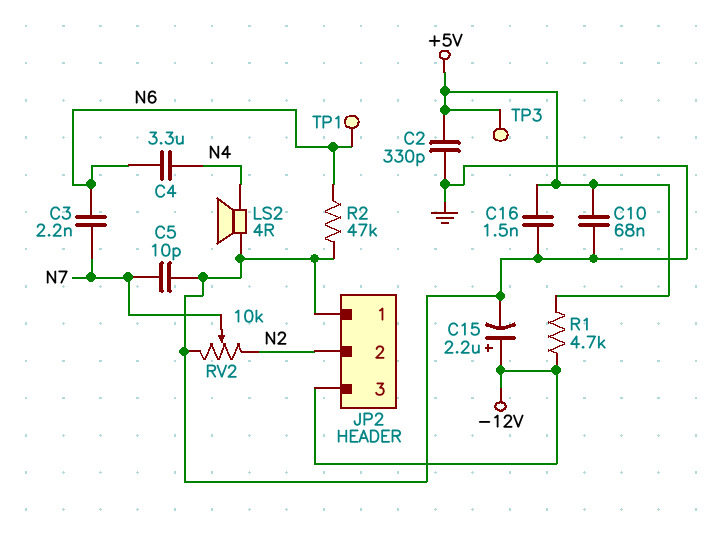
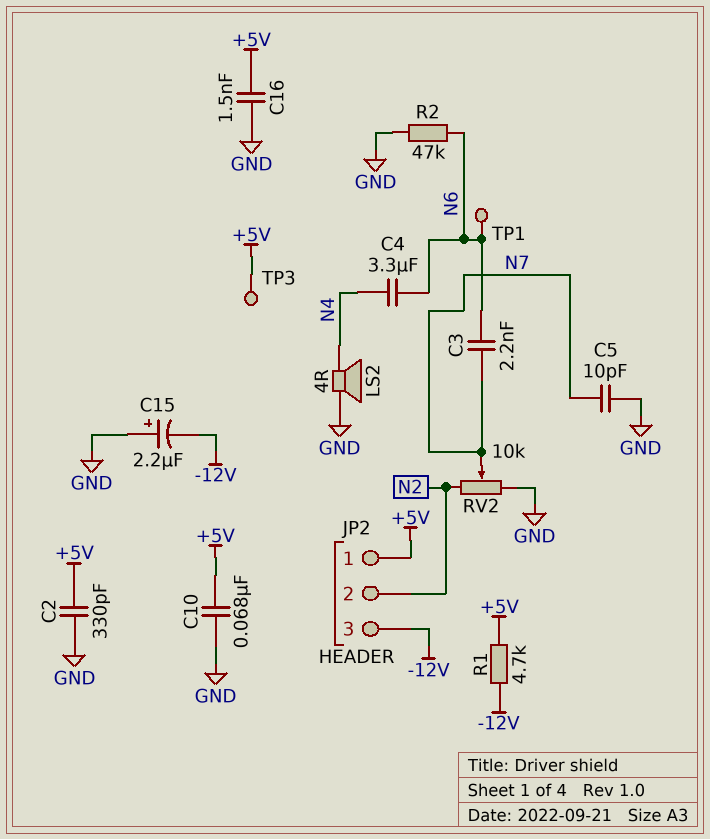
C15: 2.2uF (plus -12V, minus GND) -> 2.2uF (plus GND, minus -12V)
JP2 pin 1: GND -> +5V

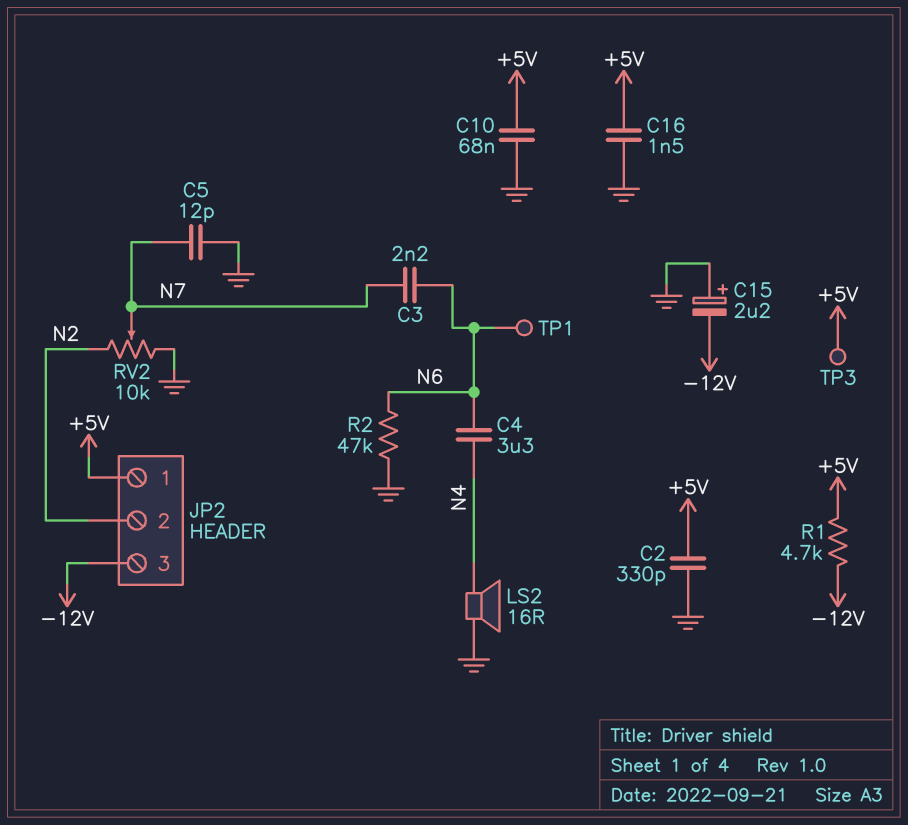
C5: 10pF (GND, N7) -> 12pF (GND, N7)
LS2: speaker 4R (GND, N4) -> speaker 16R (GND, N4)

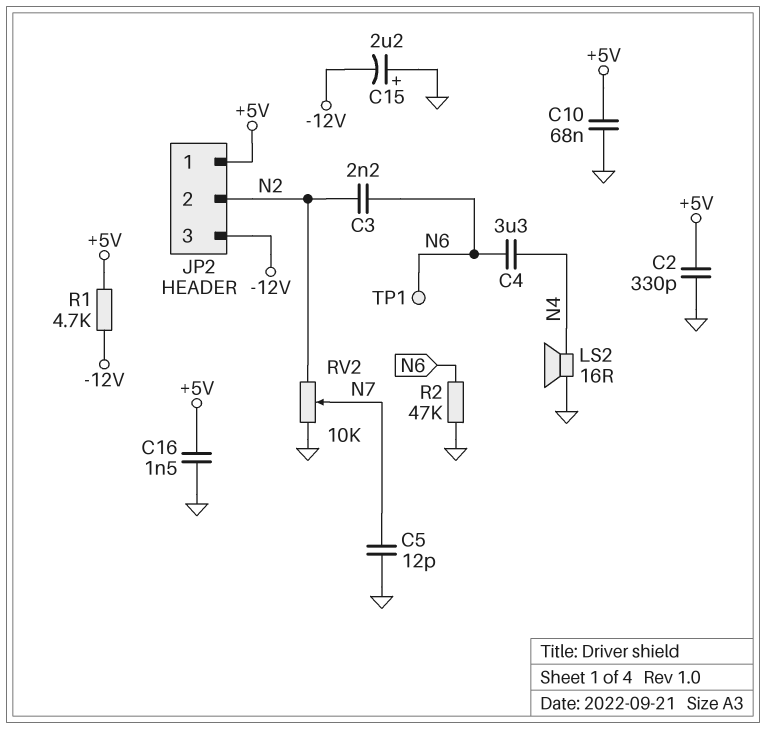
C3: 2.2nF (N6, N7) -> 2.2nF (N2, N6)
TP3: test point (+5V) -> none

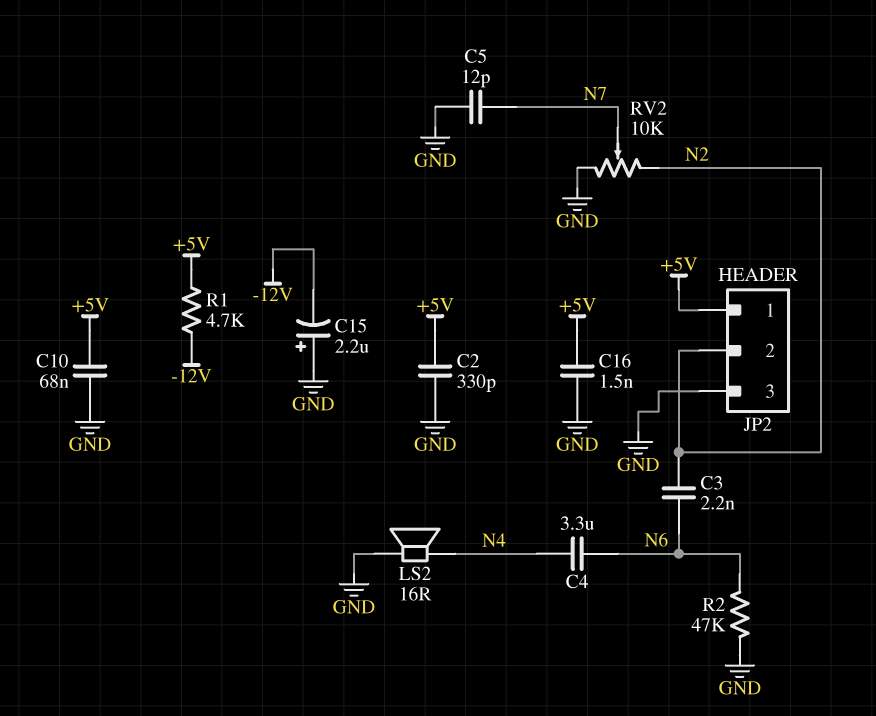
JP2 pin 3: -12V -> GND
TP1: test point (N6) -> none

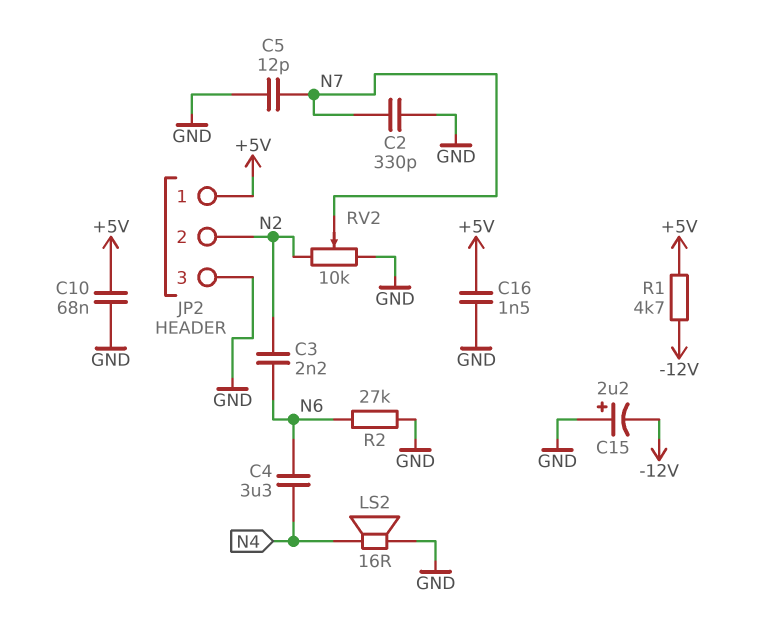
C2: 330pF (+5V, GND) -> 330pF (GND, N7)
R2: 47k (GND, N6) -> 27k (GND, N6)

